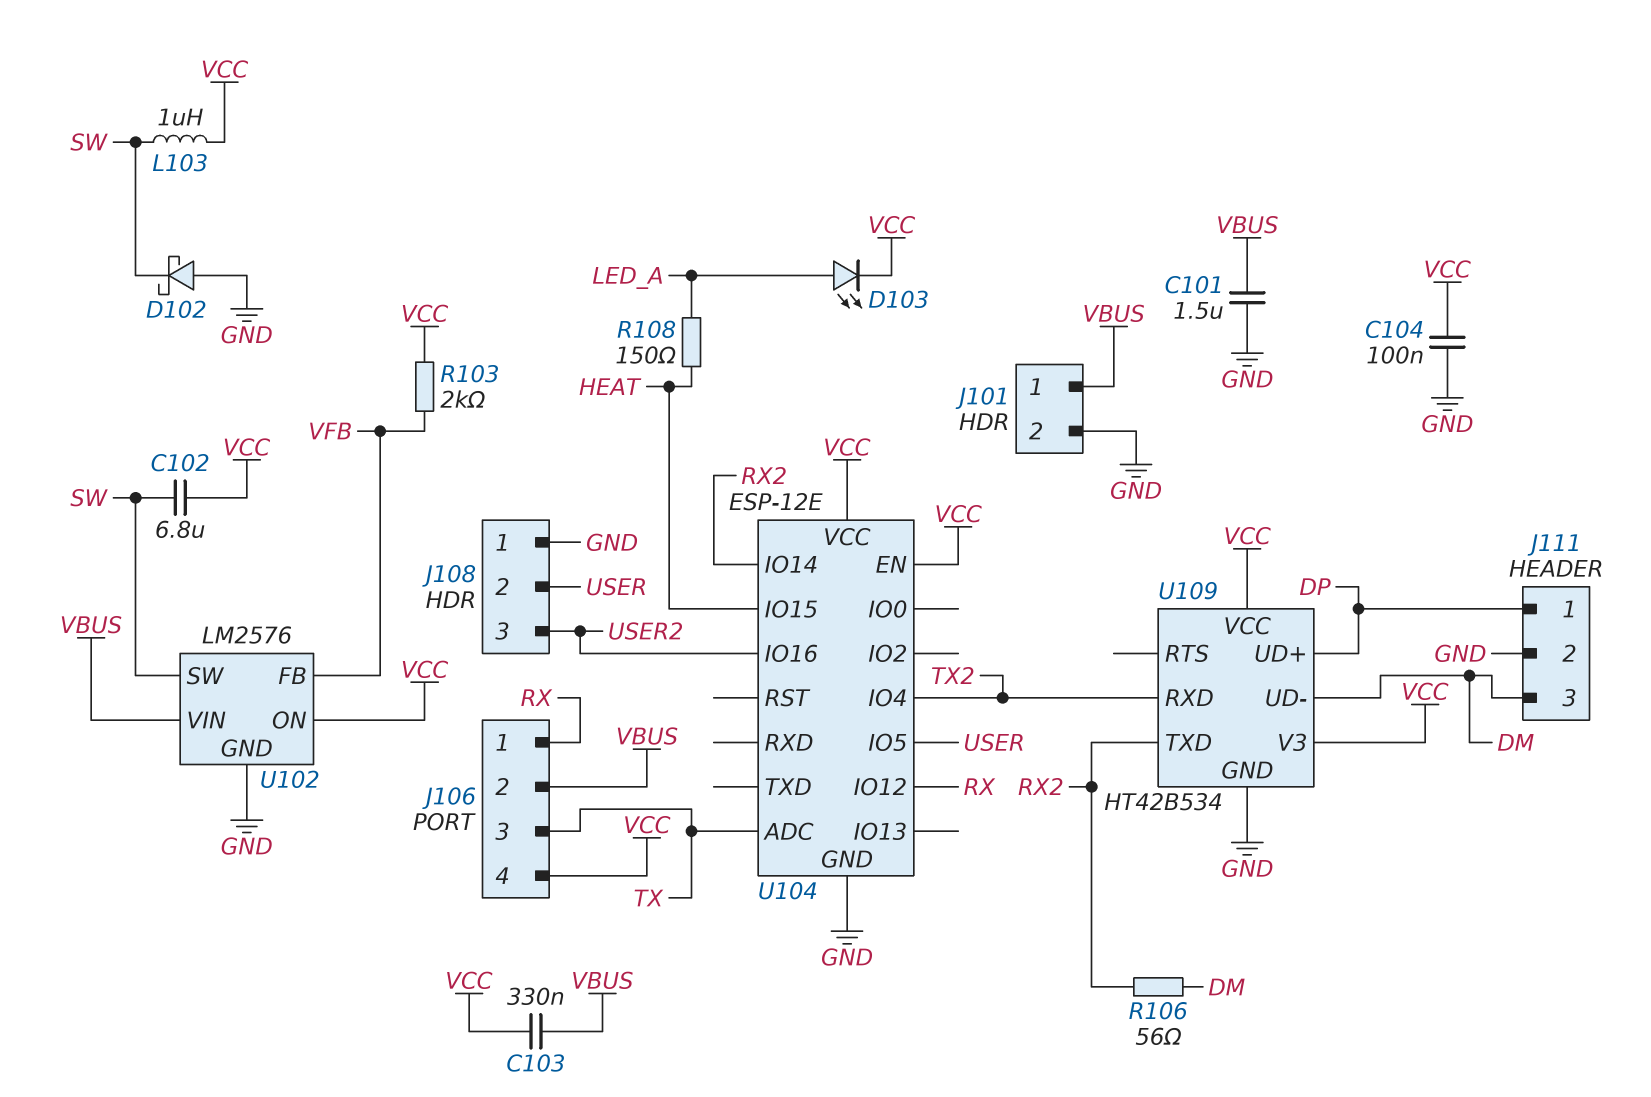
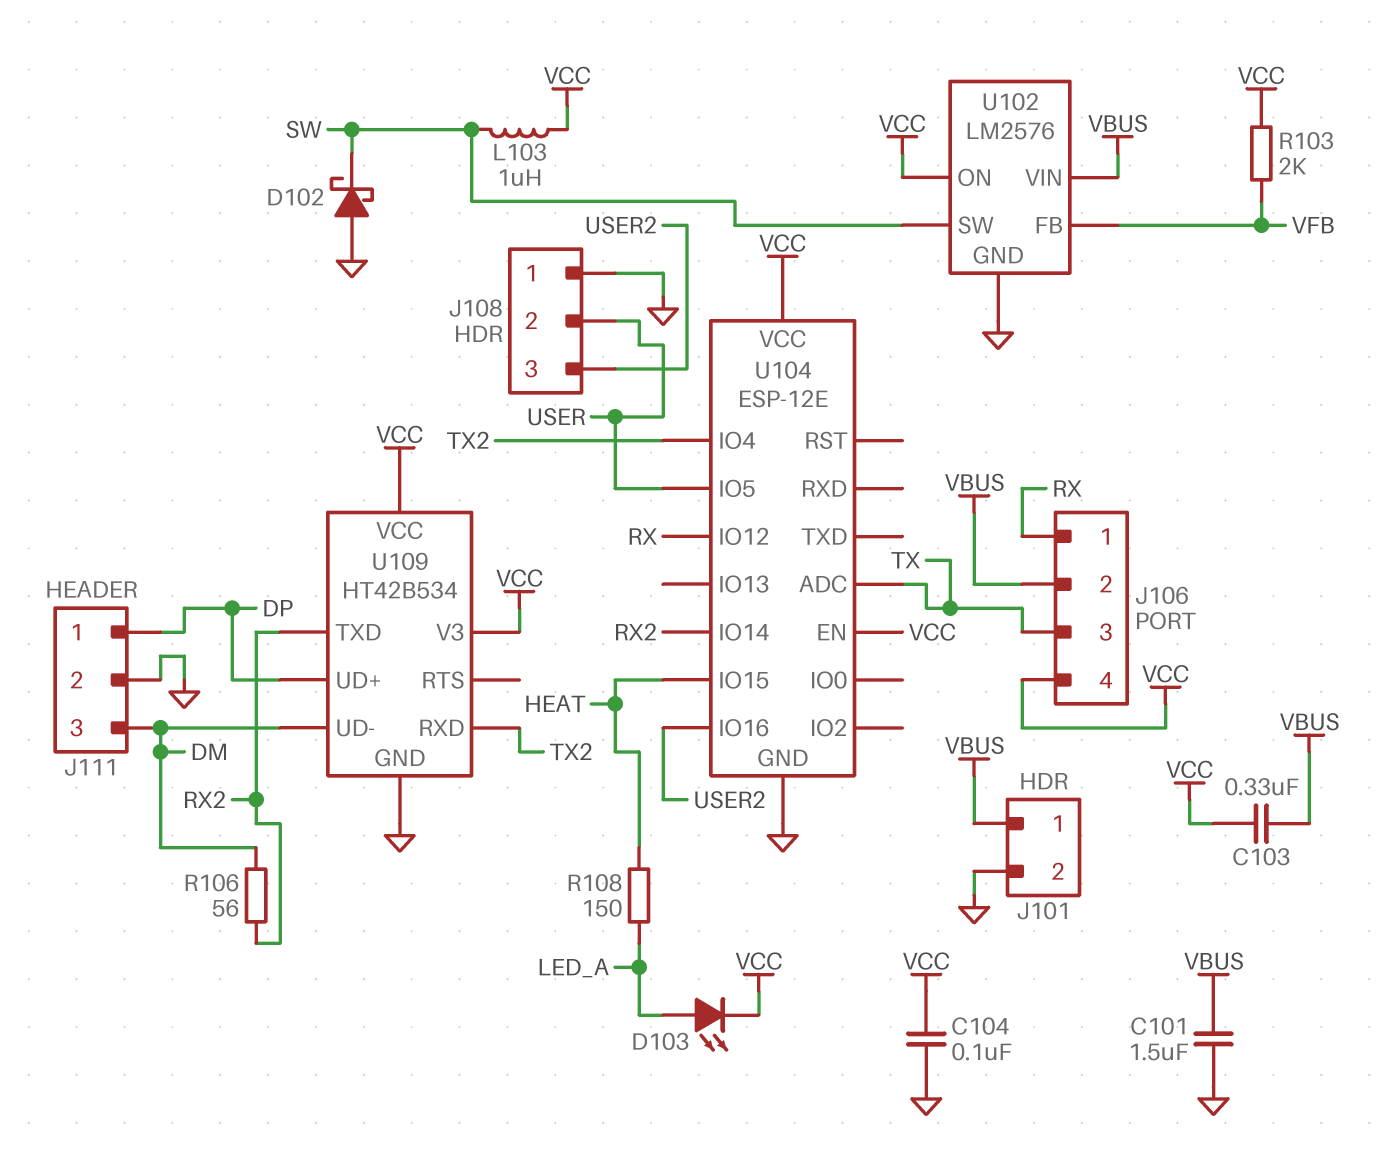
C102: 6.8uF (SW, VCC) -> none

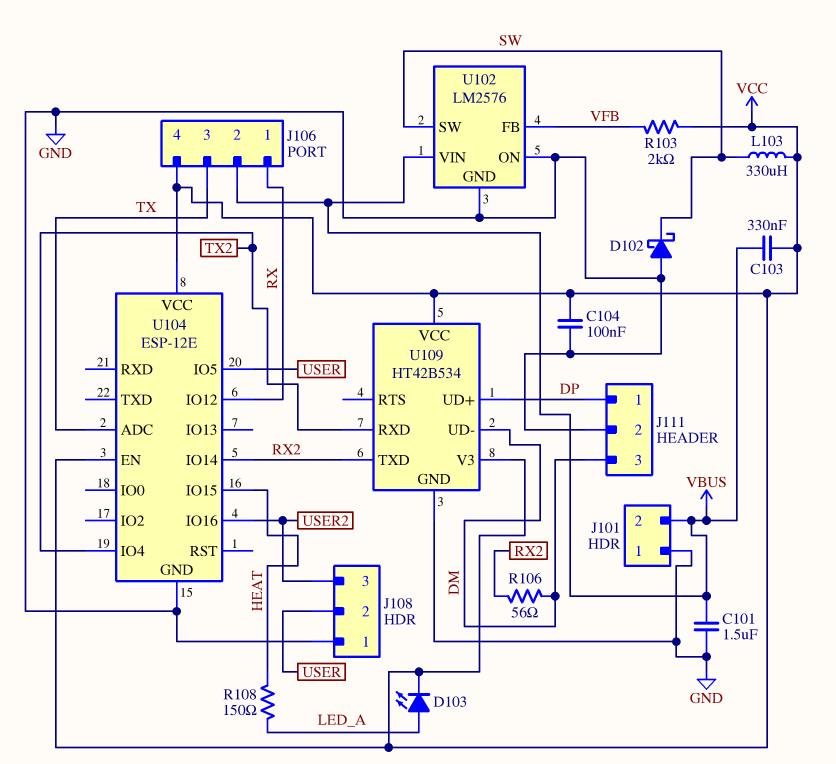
J101 pin 1: VBUS -> GND
J101 pin 2: GND -> VBUS
L103: 1uH (SW, VCC) -> 330uH (SW, VCC)
U102 pin ON: VCC -> GND

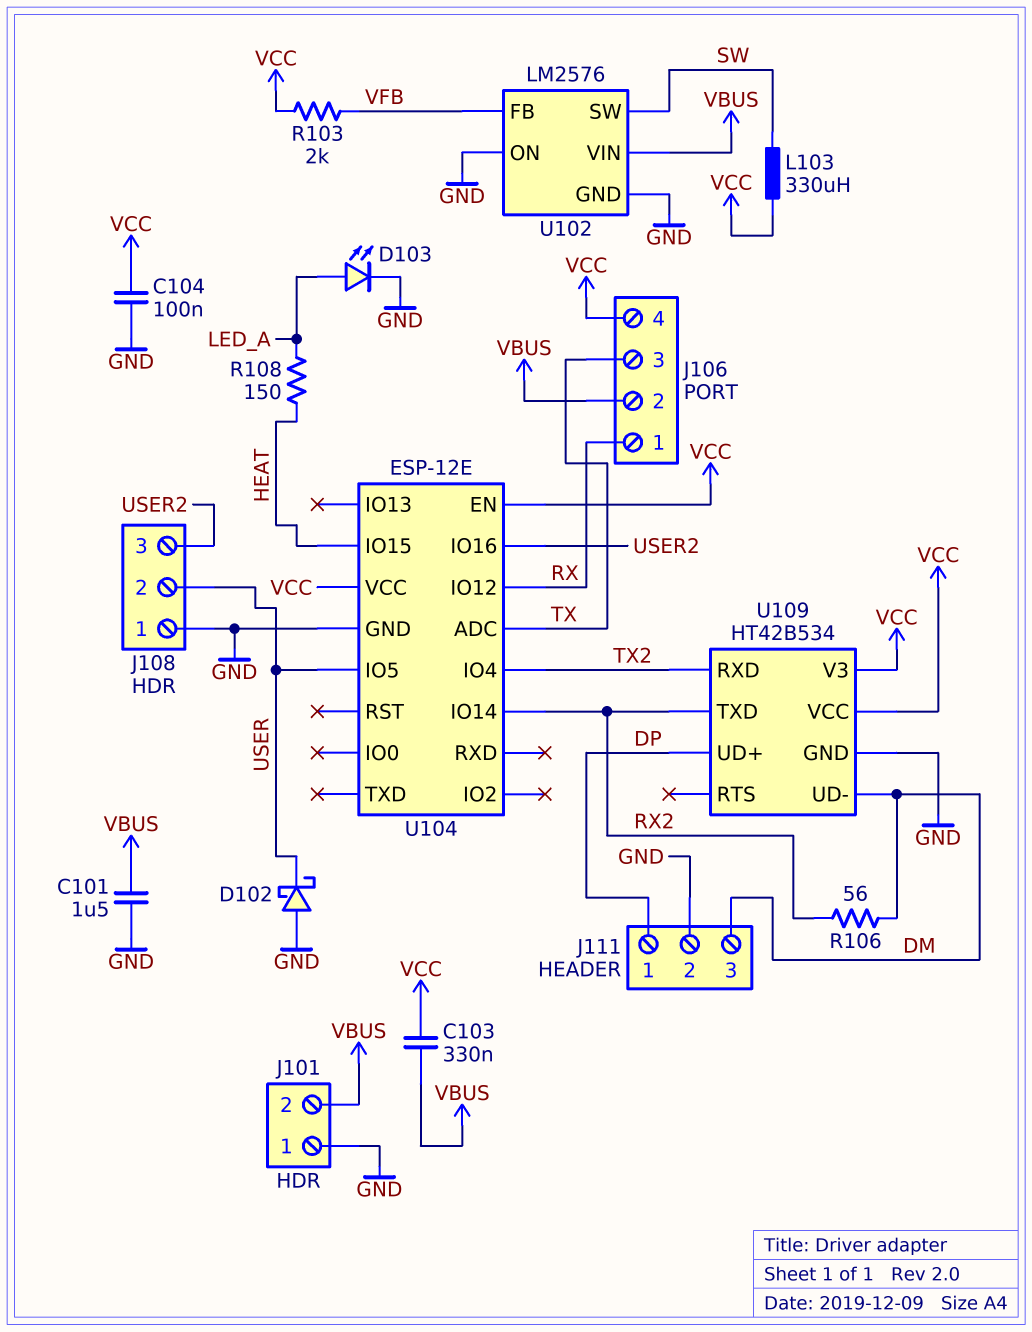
D102: schottky (A GND, K SW) -> schottky (A GND, K USER)
D103: LED (A LED_A, K VCC) -> LED (A LED_A, K GND)

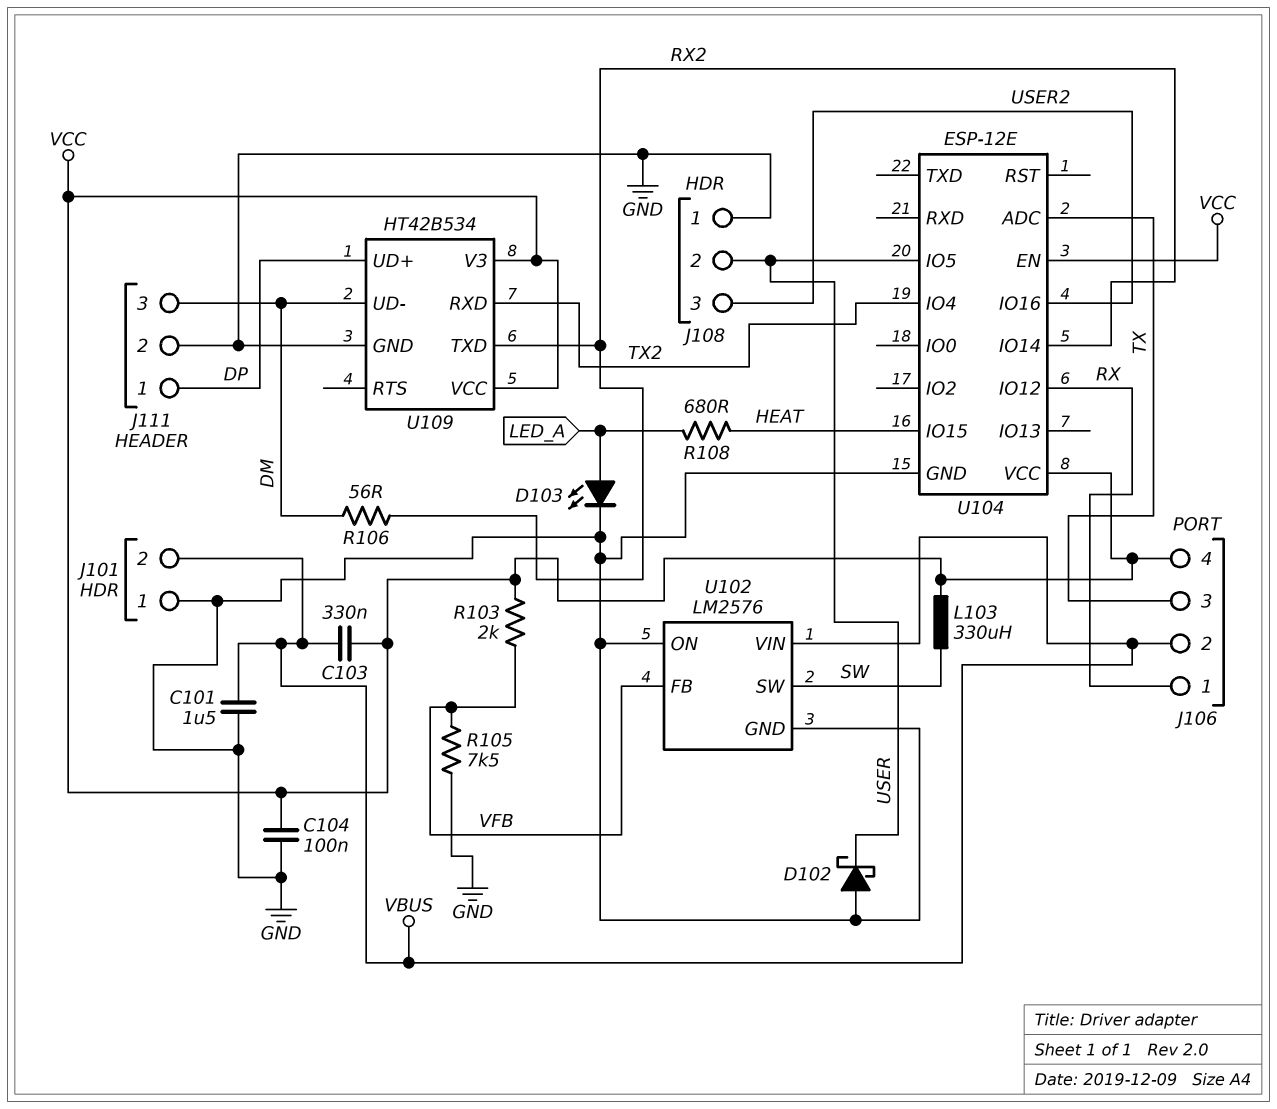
R105: none -> 7.5k (GND, VFB)
R108: 150 (HEAT, LED_A) -> 680 (HEAT, LED_A)

